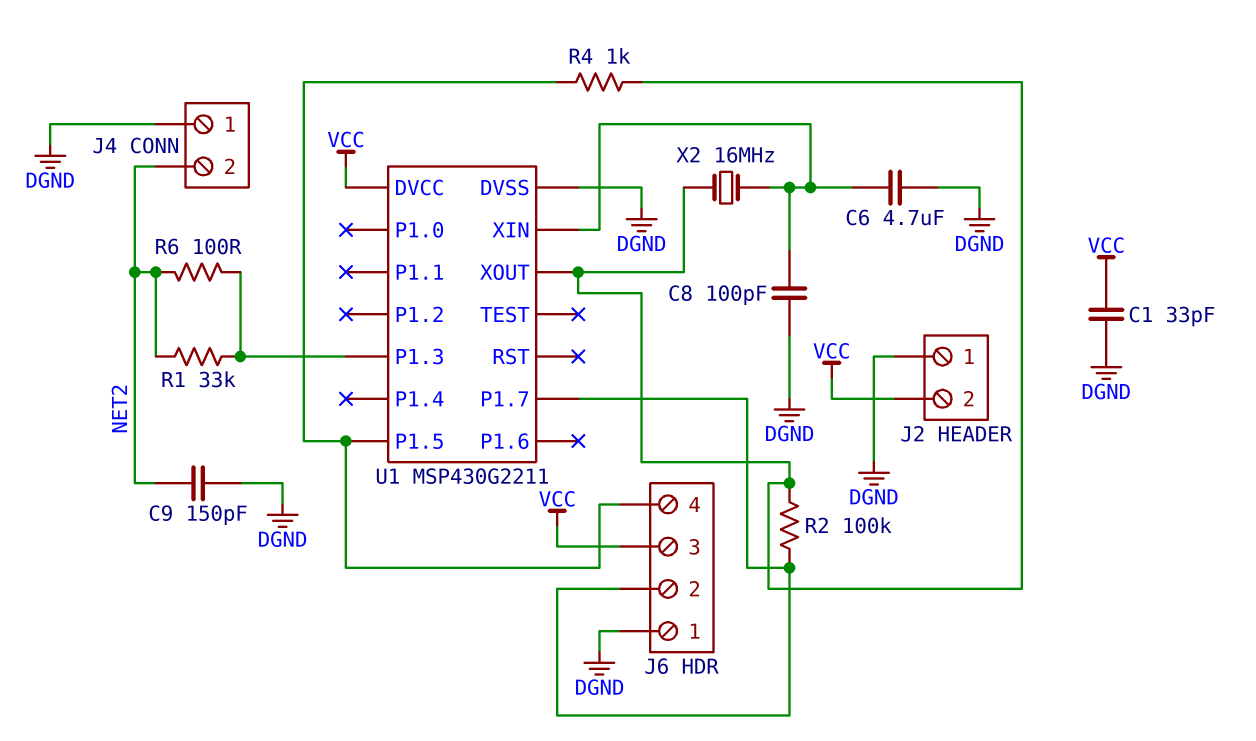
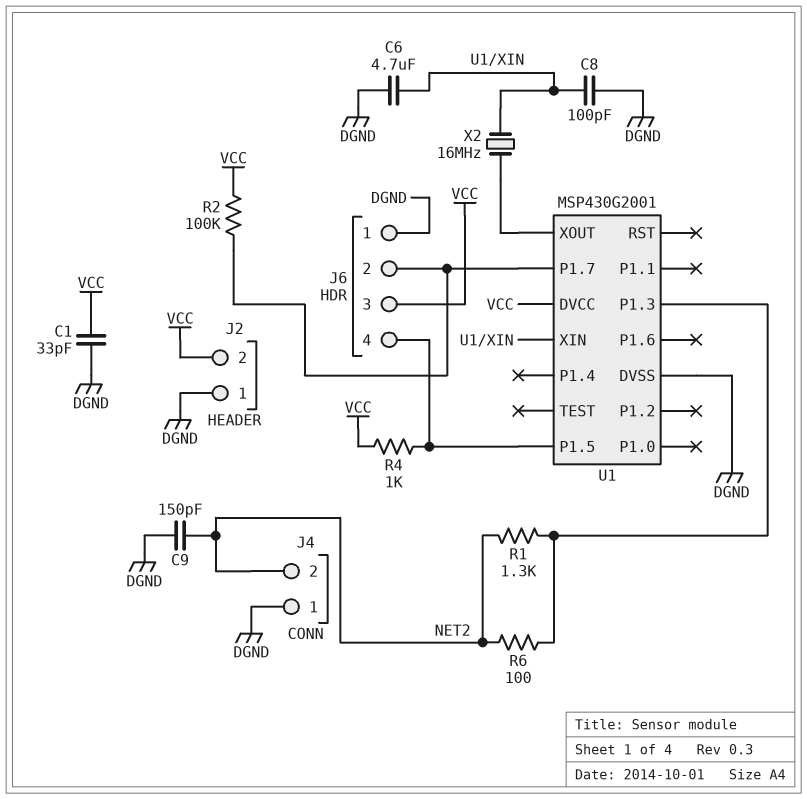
R1: 33k (NET2, U1/P1.3) -> 1.3k (NET2, U1/P1.3)
R2: 100k (J6/2, U1/XOUT) -> 100k (J6/2, VCC)
R4: 1k (J6/4, U1/XOUT) -> 1k (J6/4, VCC)
U1: MSP430G2211 -> MSP430G2001

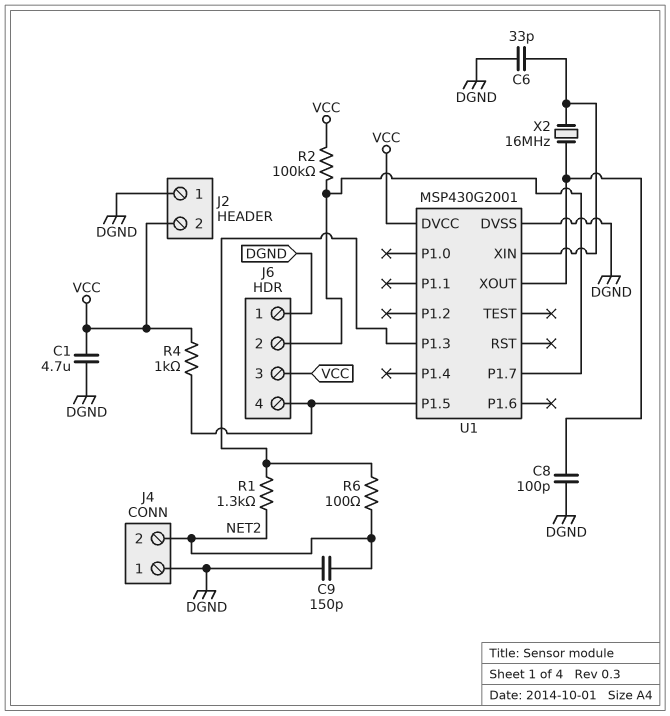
C1: 33pF (DGND, VCC) -> 4.7uF (DGND, VCC)
C6: 4.7uF (DGND, U1/XIN) -> 33pF (DGND, U1/XIN)
C8: 100pF (DGND, U1/XIN) -> 100pF (DGND, U1/XOUT)

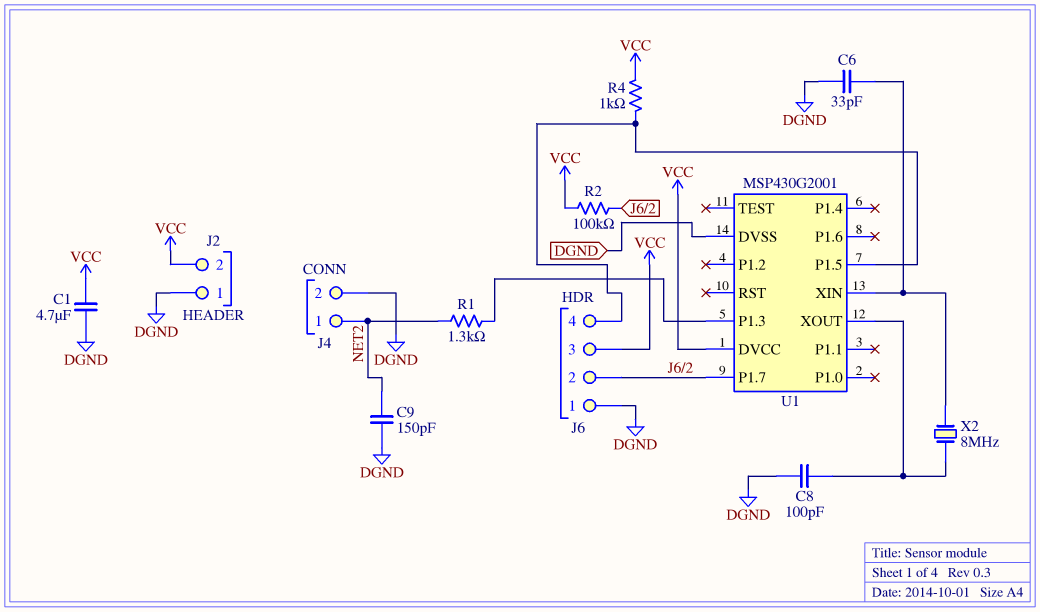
J4 pin 1: DGND -> NET2
J4 pin 2: NET2 -> DGND
R6: 100 (NET2, U1/P1.3) -> none
X2: 16MHz (U1/XIN, U1/XOUT) -> 8MHz (U1/XIN, U1/XOUT)

